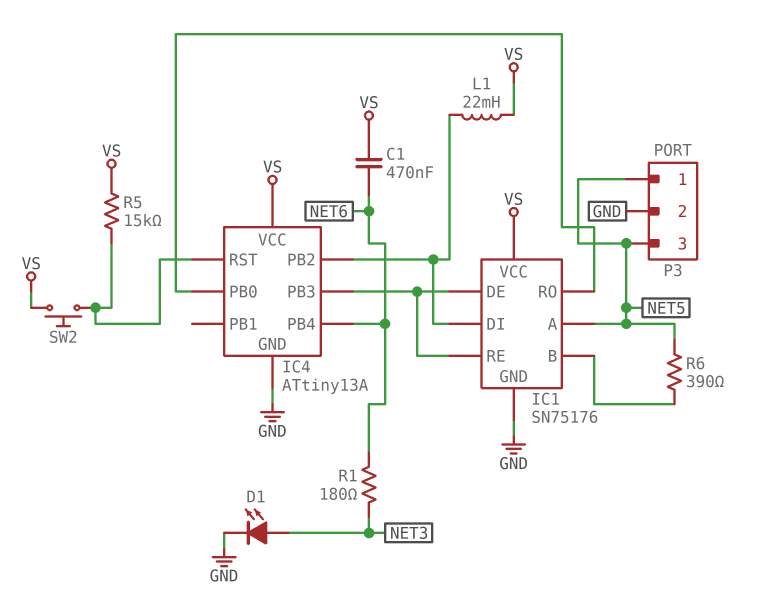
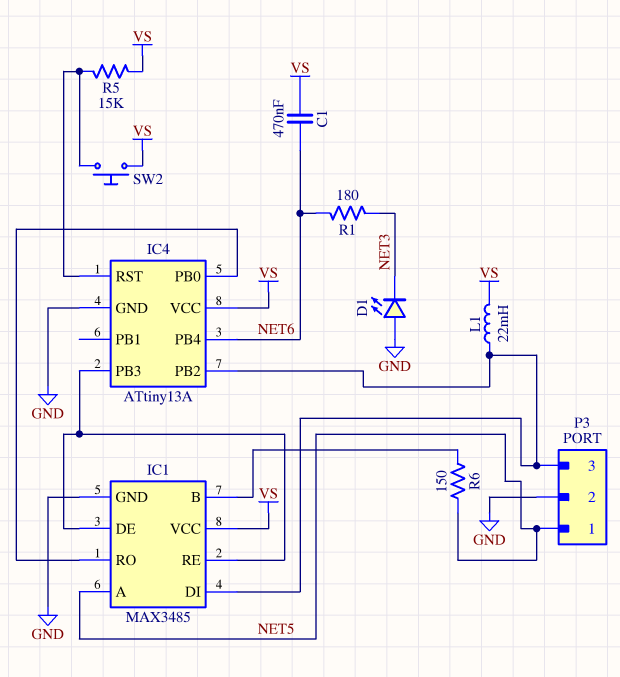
D1: LED (A NET3, K GND) -> LED (A GND, K NET3)
IC1: SN75176 -> MAX3485
P3 pin 3: NET5 -> IC1/DI
R6: 390 (IC1/B, NET5) -> 150 (IC1/B, NET5)

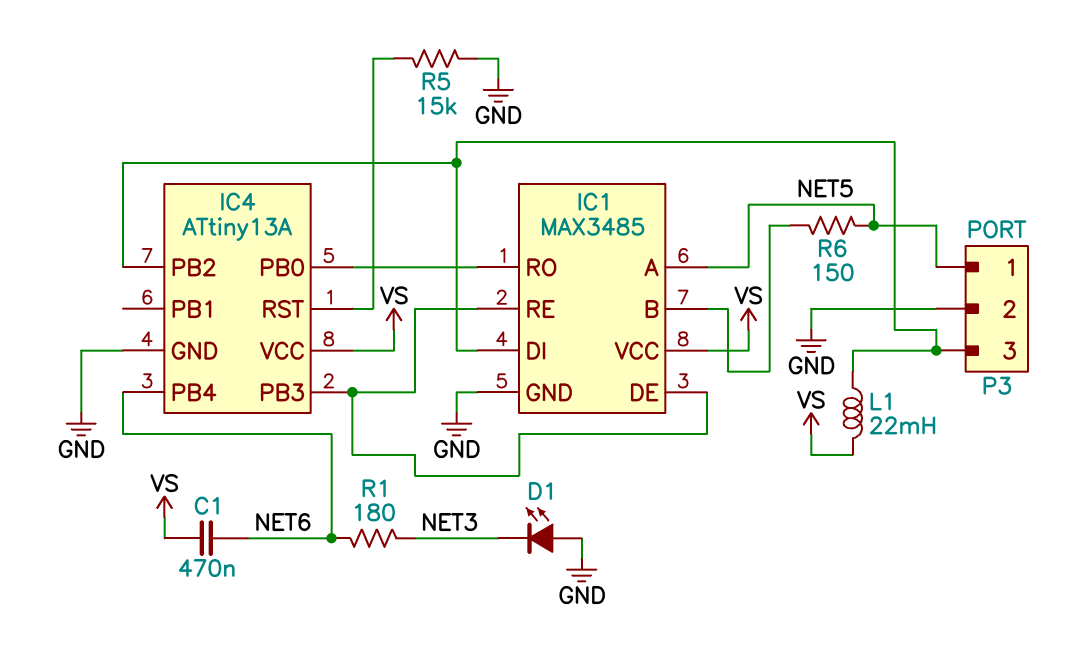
R5: 15k (IC4/RST, VS) -> 15k (GND, IC4/RST)
SW2: button (IC4/RST, VS) -> none

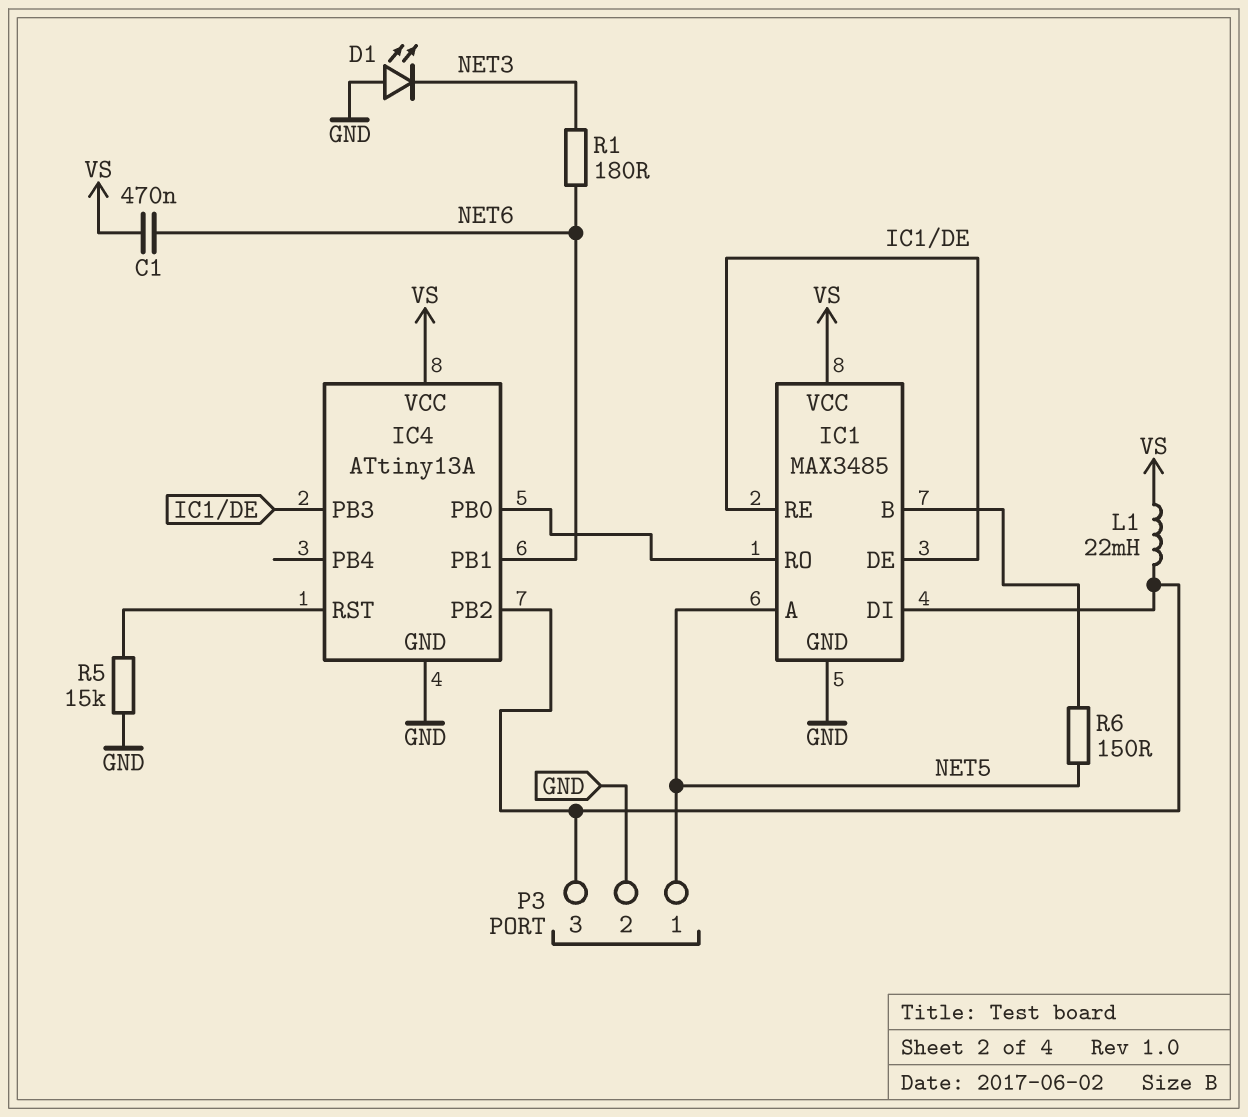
IC4 pin PB1: none -> NET6
IC4 pin PB4: NET6 -> none

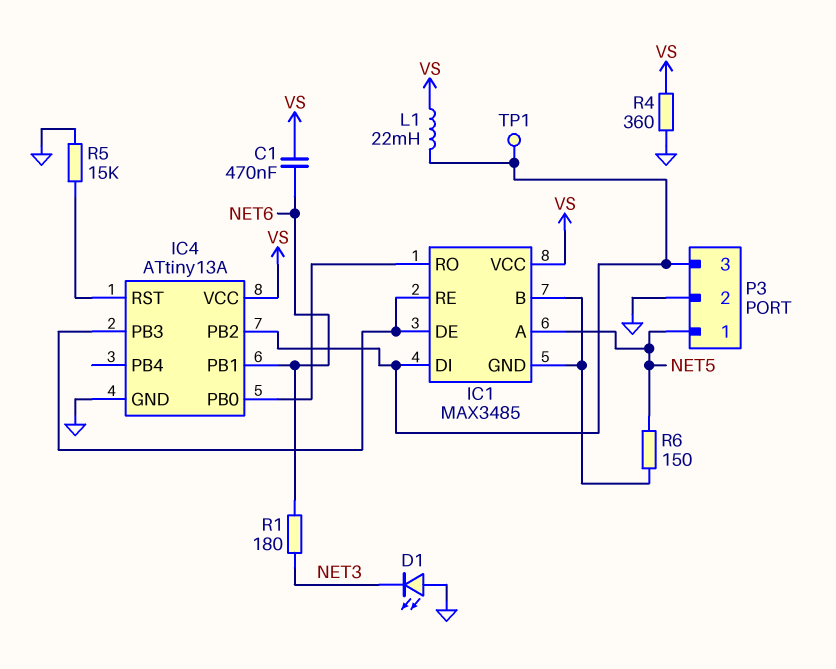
IC1 pin GND: GND -> IC1/B
R4: none -> 360 (GND, VS)
TP1: none -> test point (IC1/DI)

